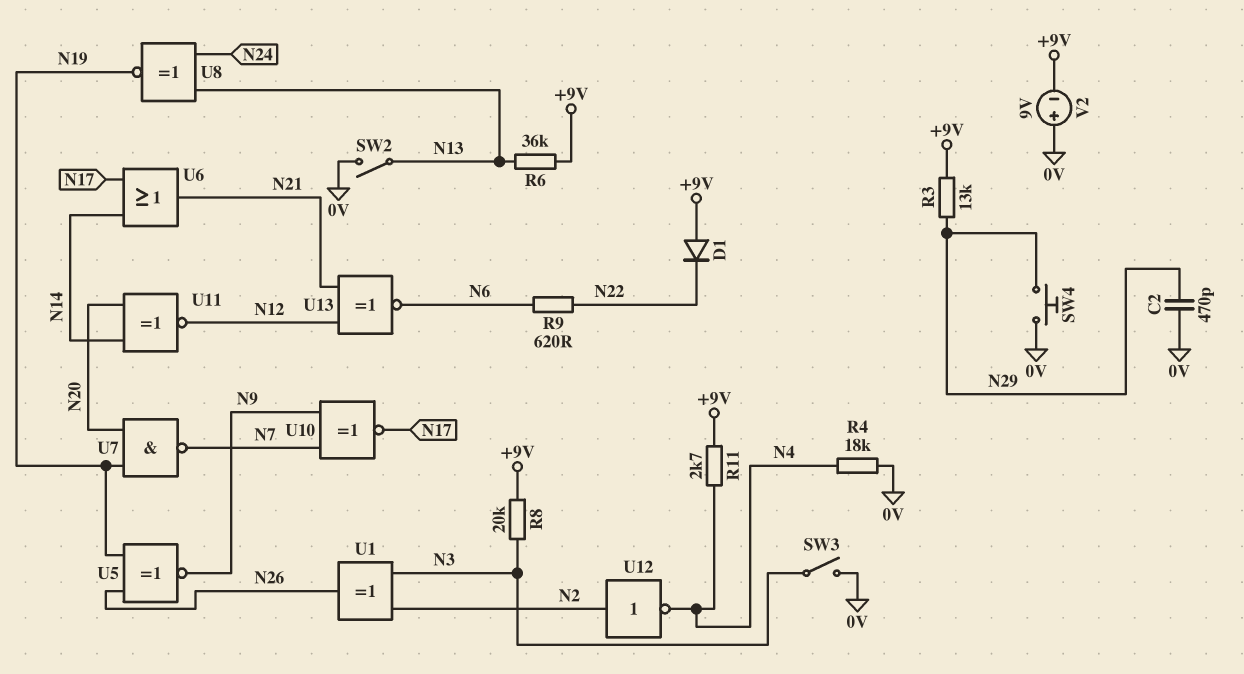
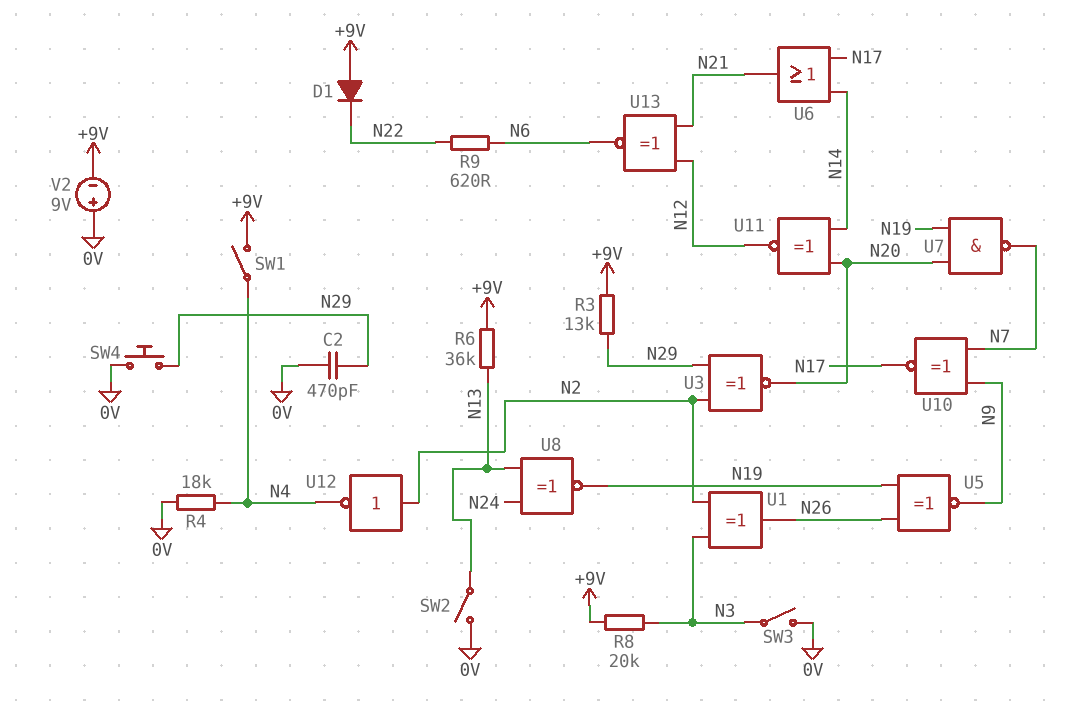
R11: 2.7k (+9V, N4) -> none
SW1: none -> switch (+9V, N4)
U3: none -> XNOR (in N2, in N29, out N20)

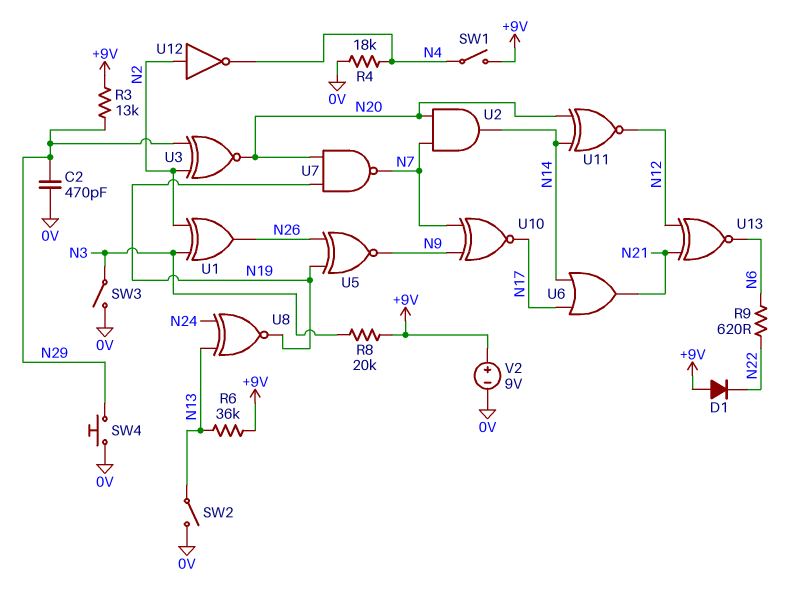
U2: none -> AND (in N7, in N20, out N14)
V2: 9V (plus 0V, minus +9V) -> 9V (plus +9V, minus 0V)

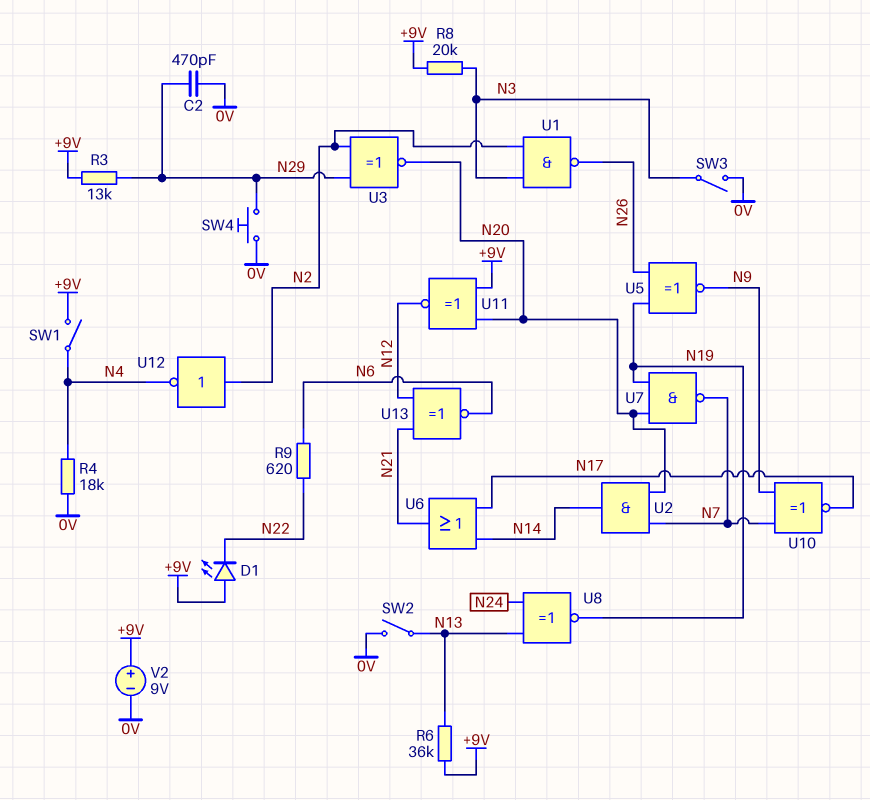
D1: diode (A +9V, K N22) -> LED (A +9V, K N22)
U1: XOR (in N2, in N3, out N26) -> NAND (in N2, in N3, out N26)
U11: XNOR (in N14, in N20, out N12) -> XNOR (in +9V, in N20, out N12)

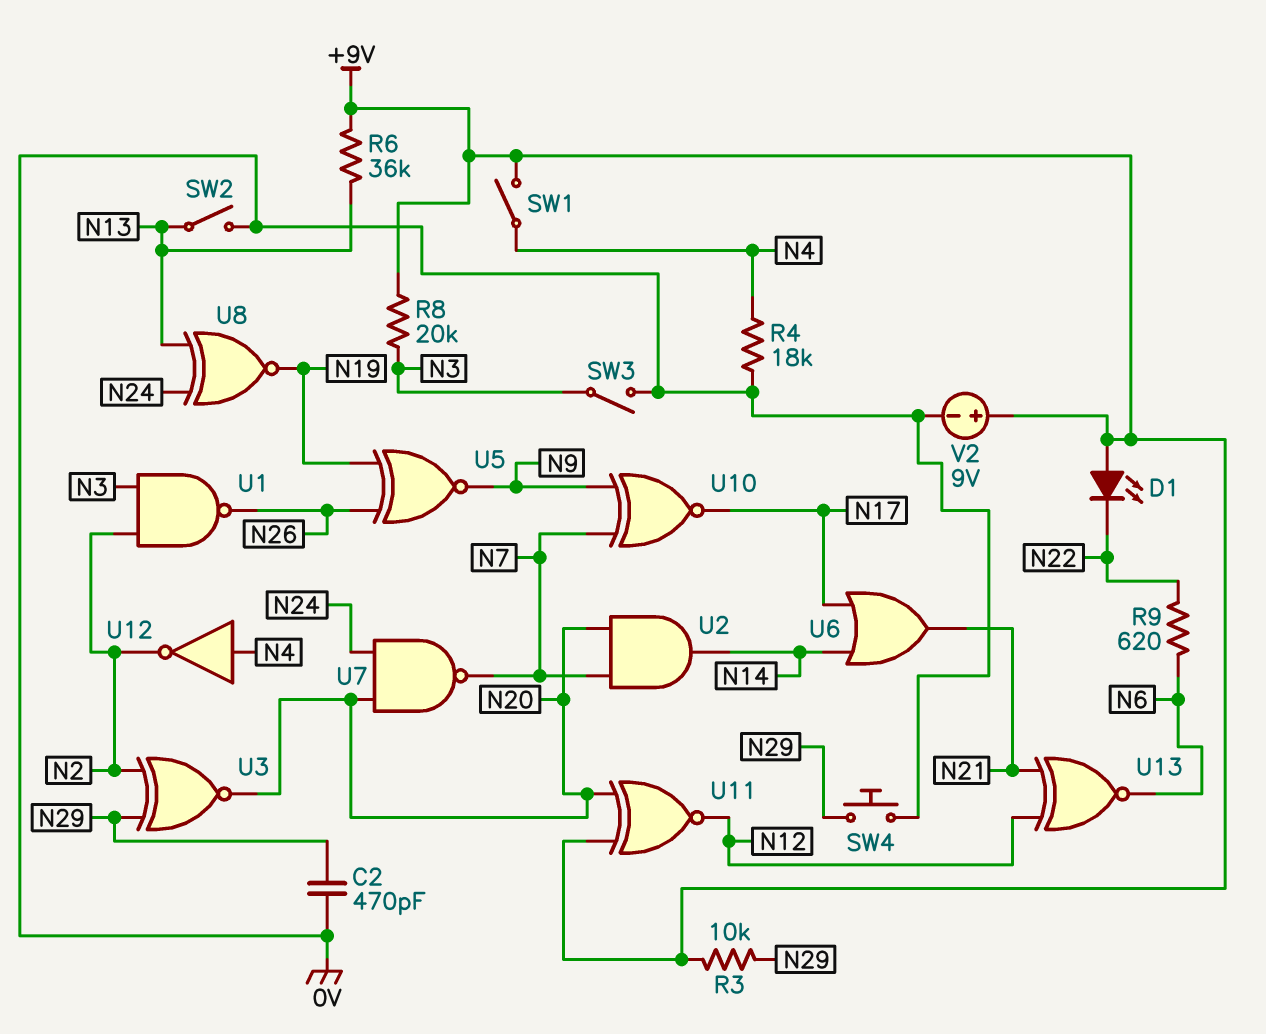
R3: 13k (+9V, N29) -> 10k (+9V, N29)
U7: NAND (in N19, in N20, out N7) -> NAND (in N20, in N24, out N7)
U12: NOT (in N2, out N4) -> NOT (in N4, out N2)

